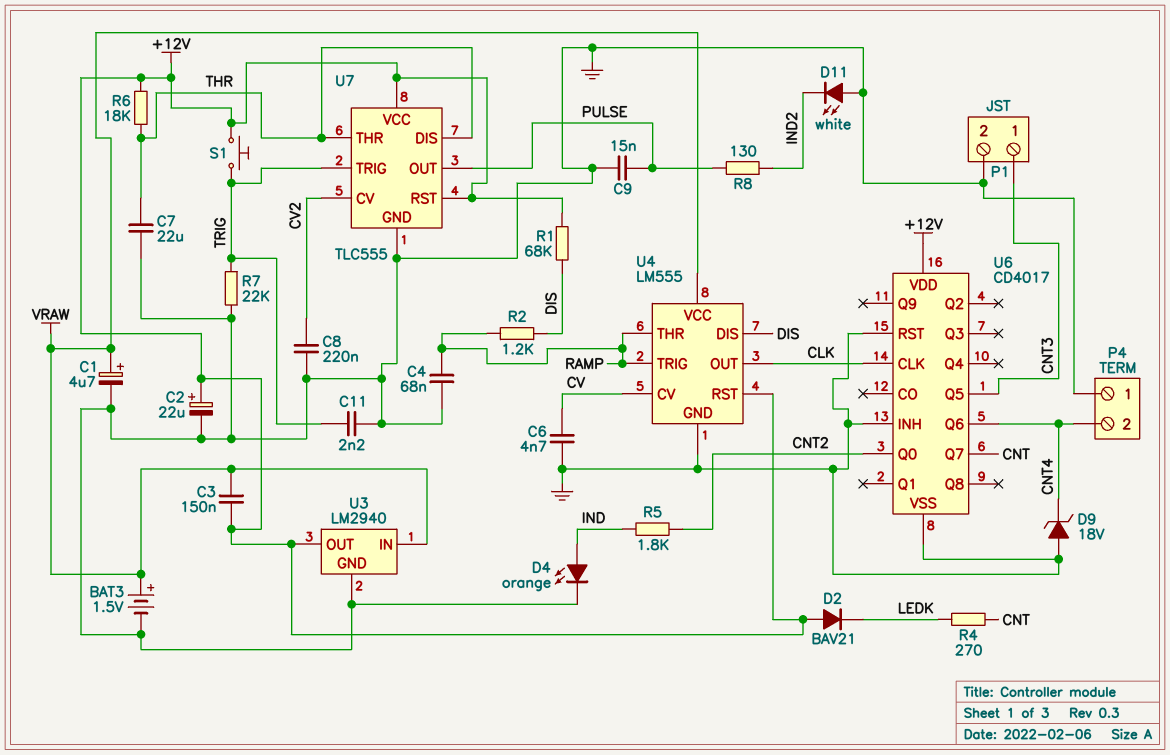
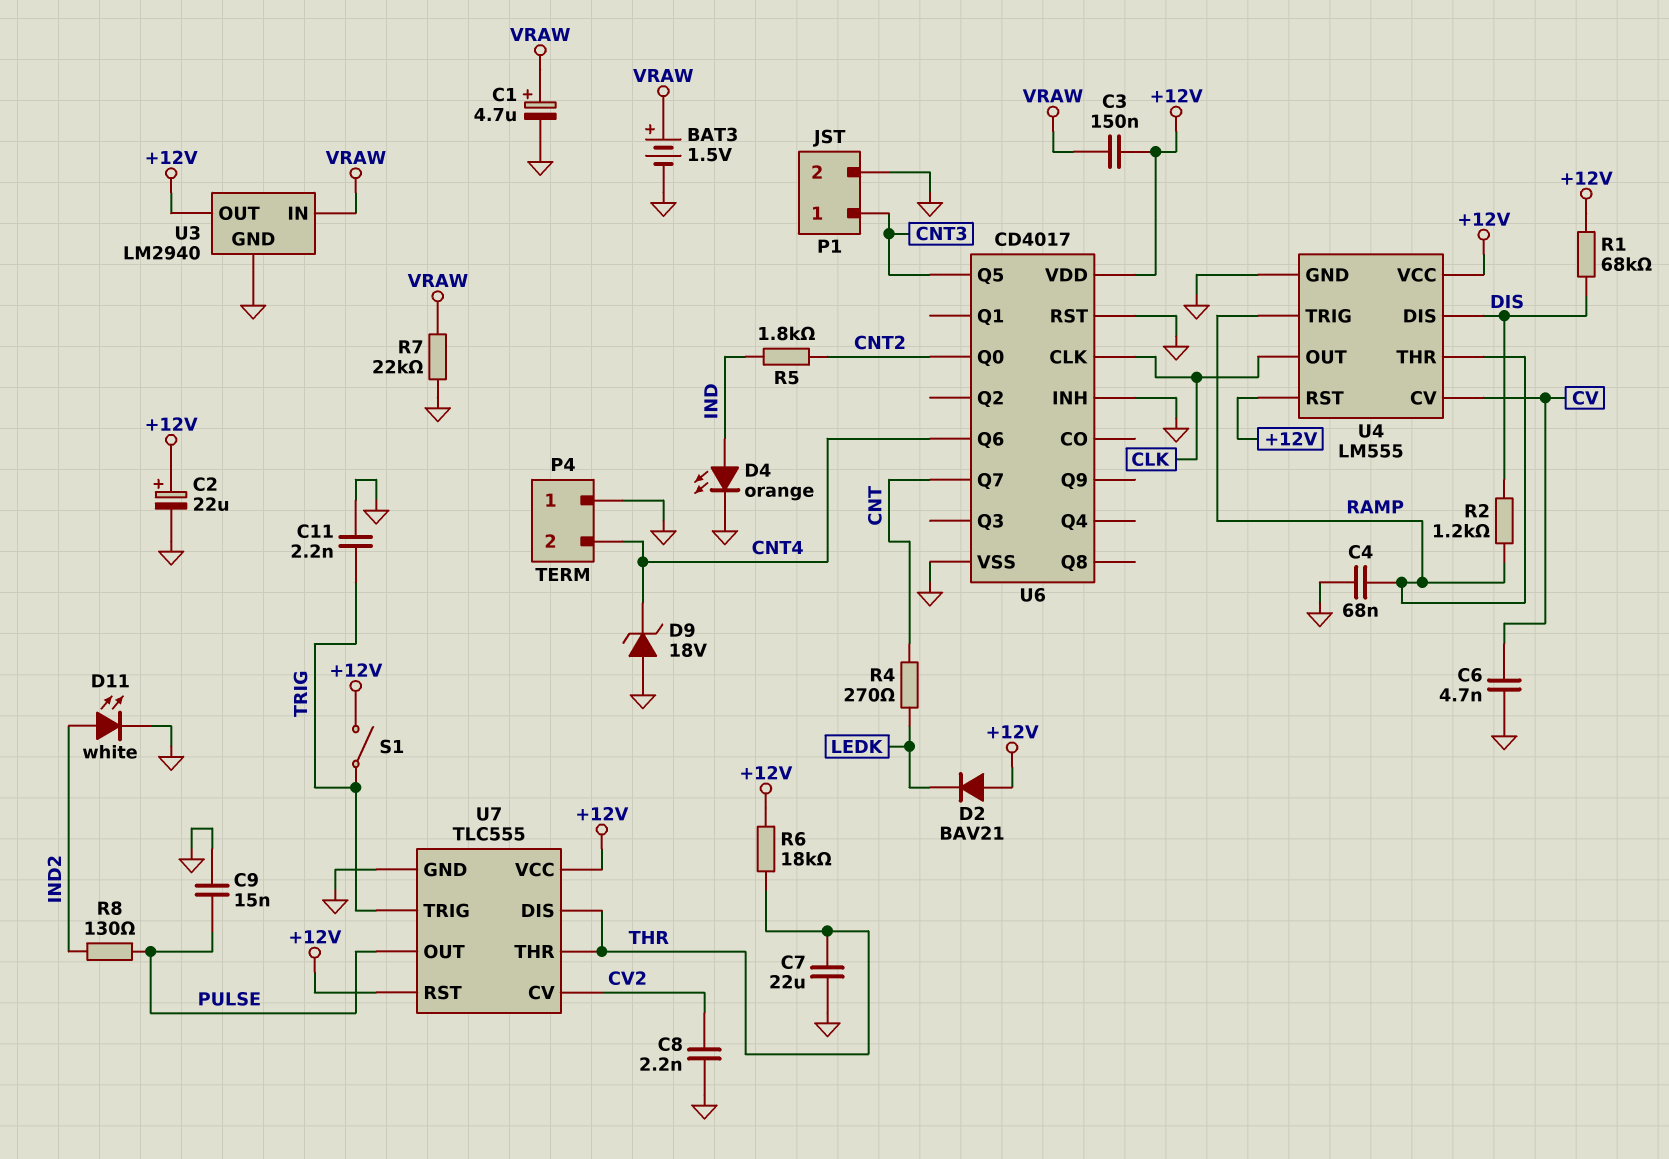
C8: 220nF (CV2, GND) -> 2.2nF (CV2, GND)
D11: LED white (A GND, K IND2) -> LED white (A IND2, K GND)
R7: 22k (GND, TRIG) -> 22k (GND, VRAW)
S1: button (+12V, TRIG) -> switch (+12V, TRIG)
U4 pin VCC: VRAW -> +12V

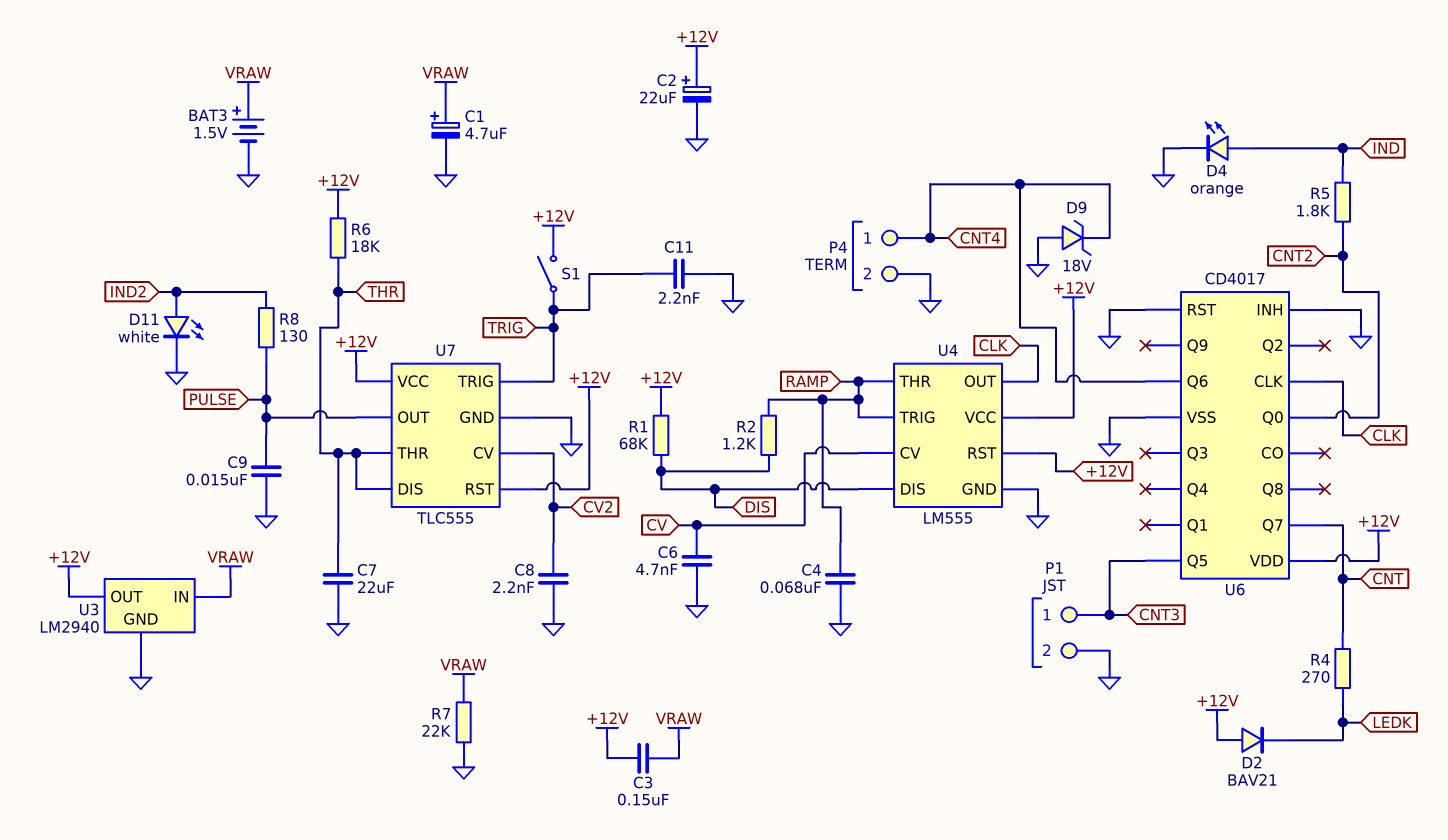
P4 pin 1: GND -> CNT4
P4 pin 2: CNT4 -> GND

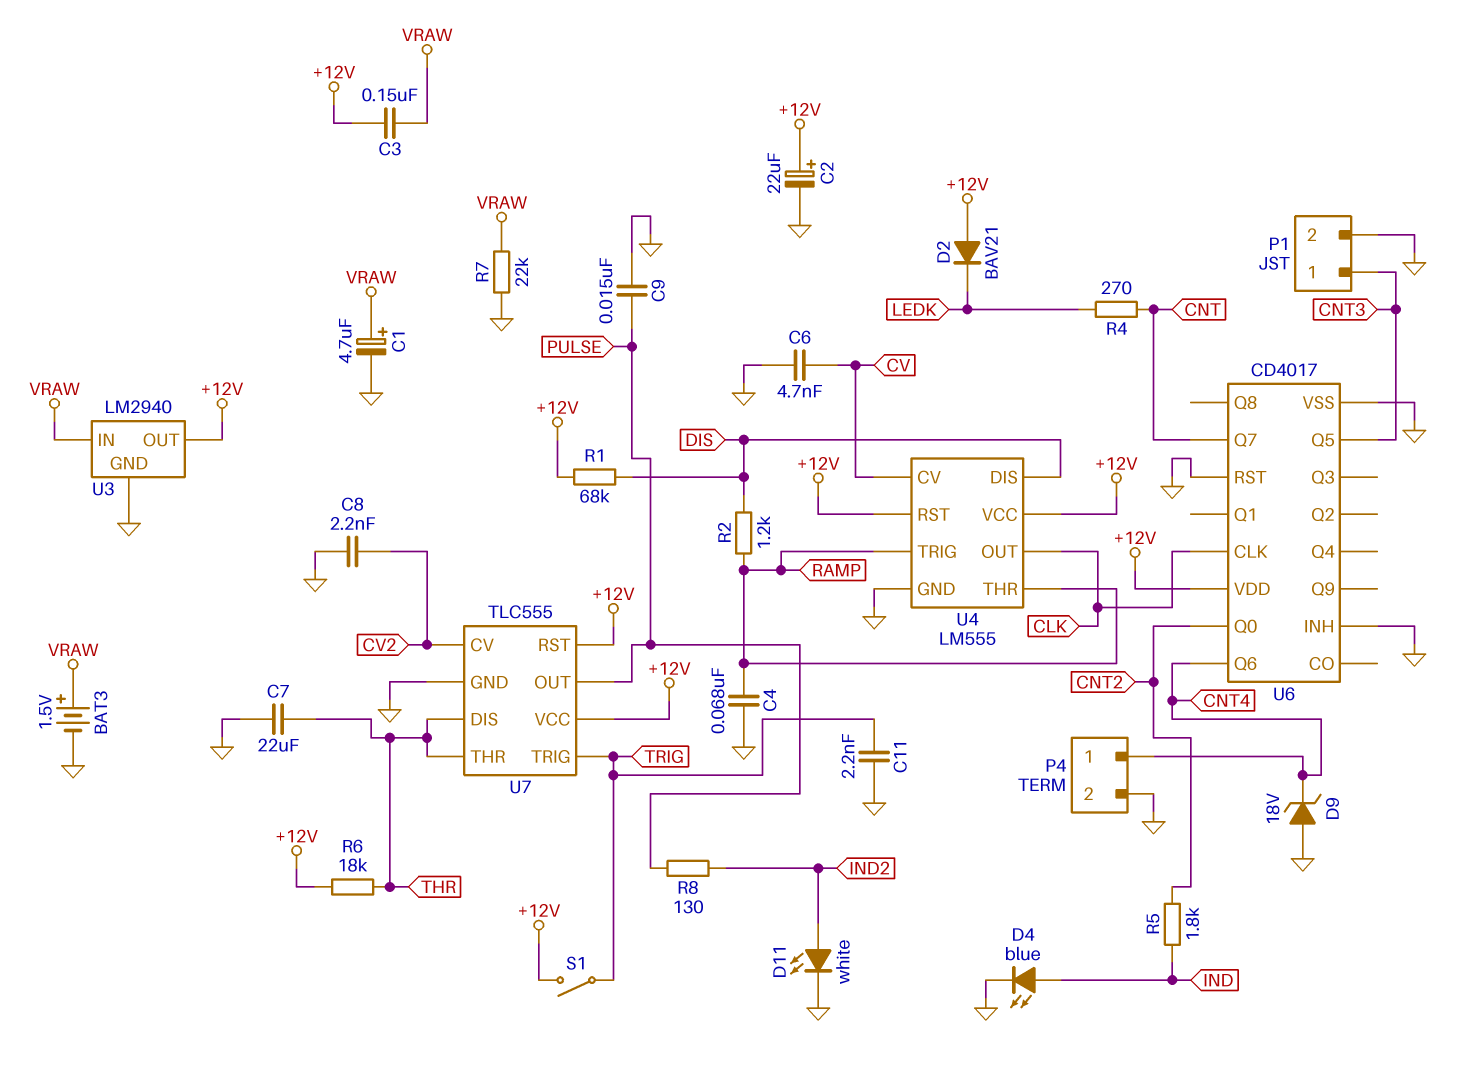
D4: LED orange (A IND, K GND) -> LED blue (A IND, K GND)

